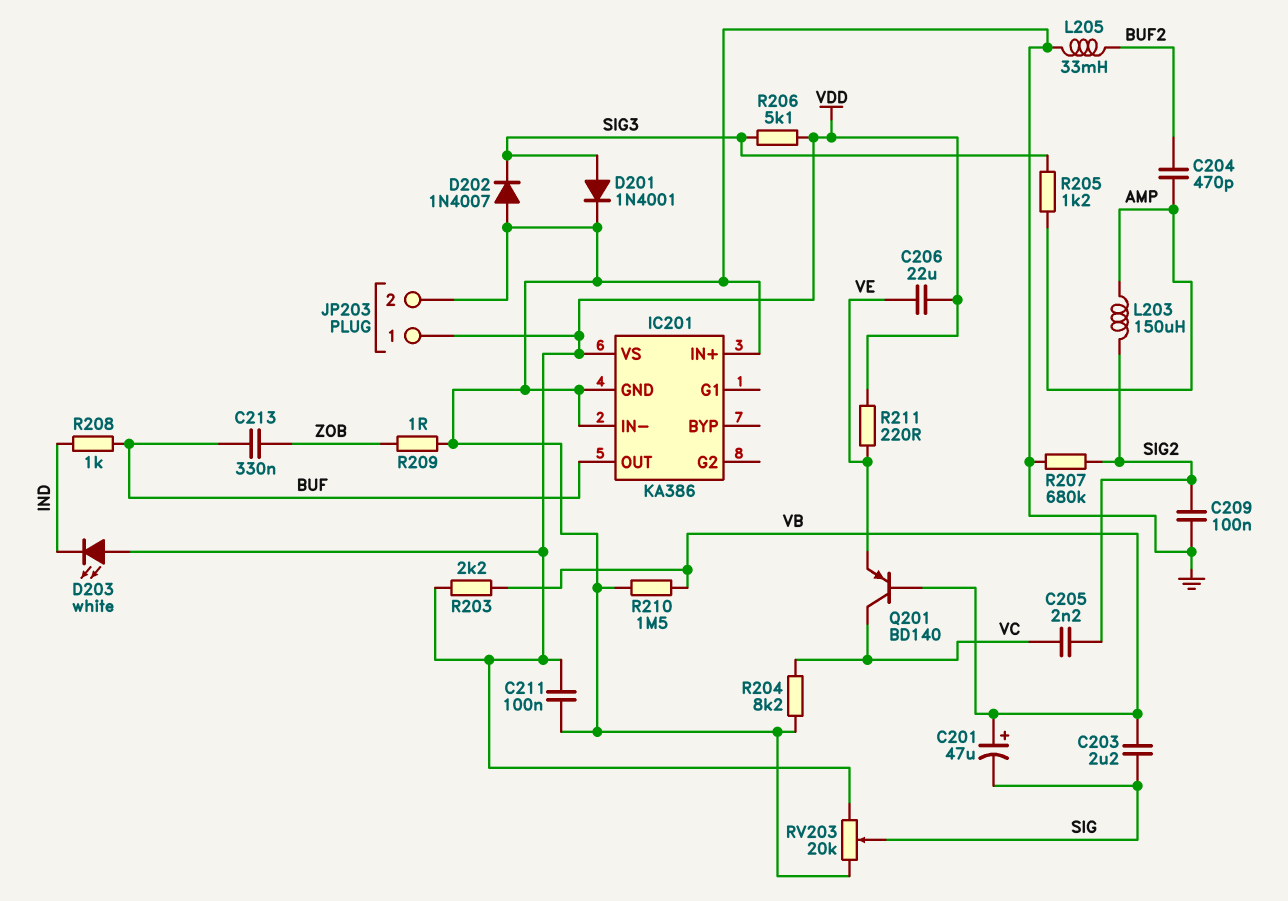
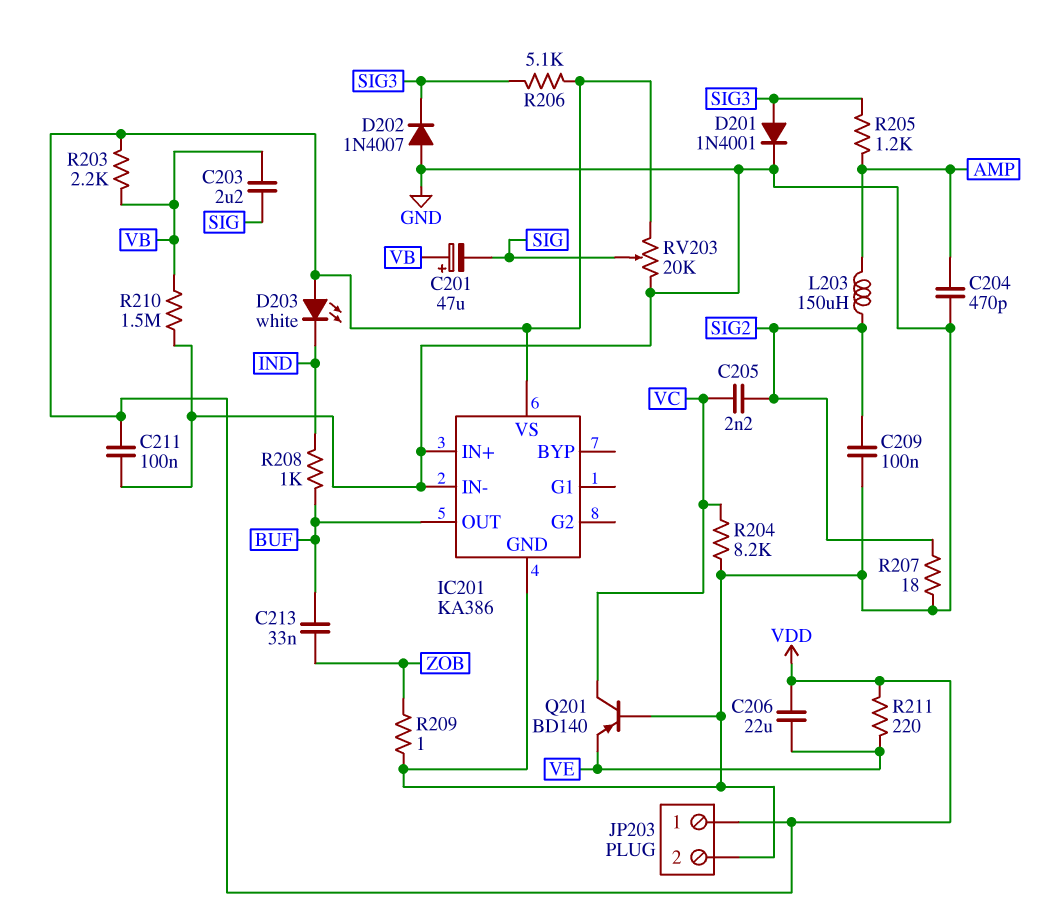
C204: 470pF (AMP, BUF2) -> 470pF (AMP, GND)
C213: 330nF (BUF, ZOB) -> 33nF (BUF, ZOB)
L205: 33mH (BUF2, GND) -> none
Q201: PNP BD140 (B VB, C VC, E VE) -> PNP BD140 (B GND, C VC, E VE)
R207: 680k (GND, SIG2) -> 18 (GND, SIG2)

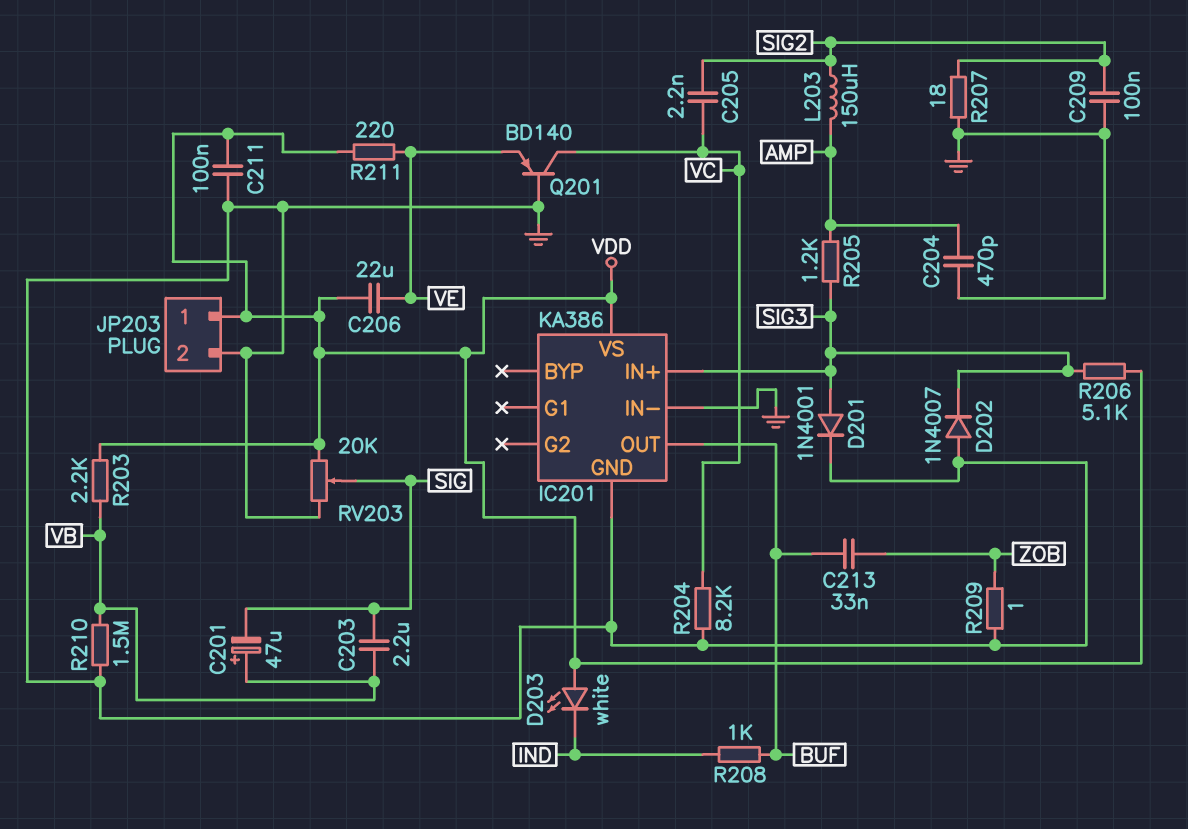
IC201 pin IN+: GND -> SIG3

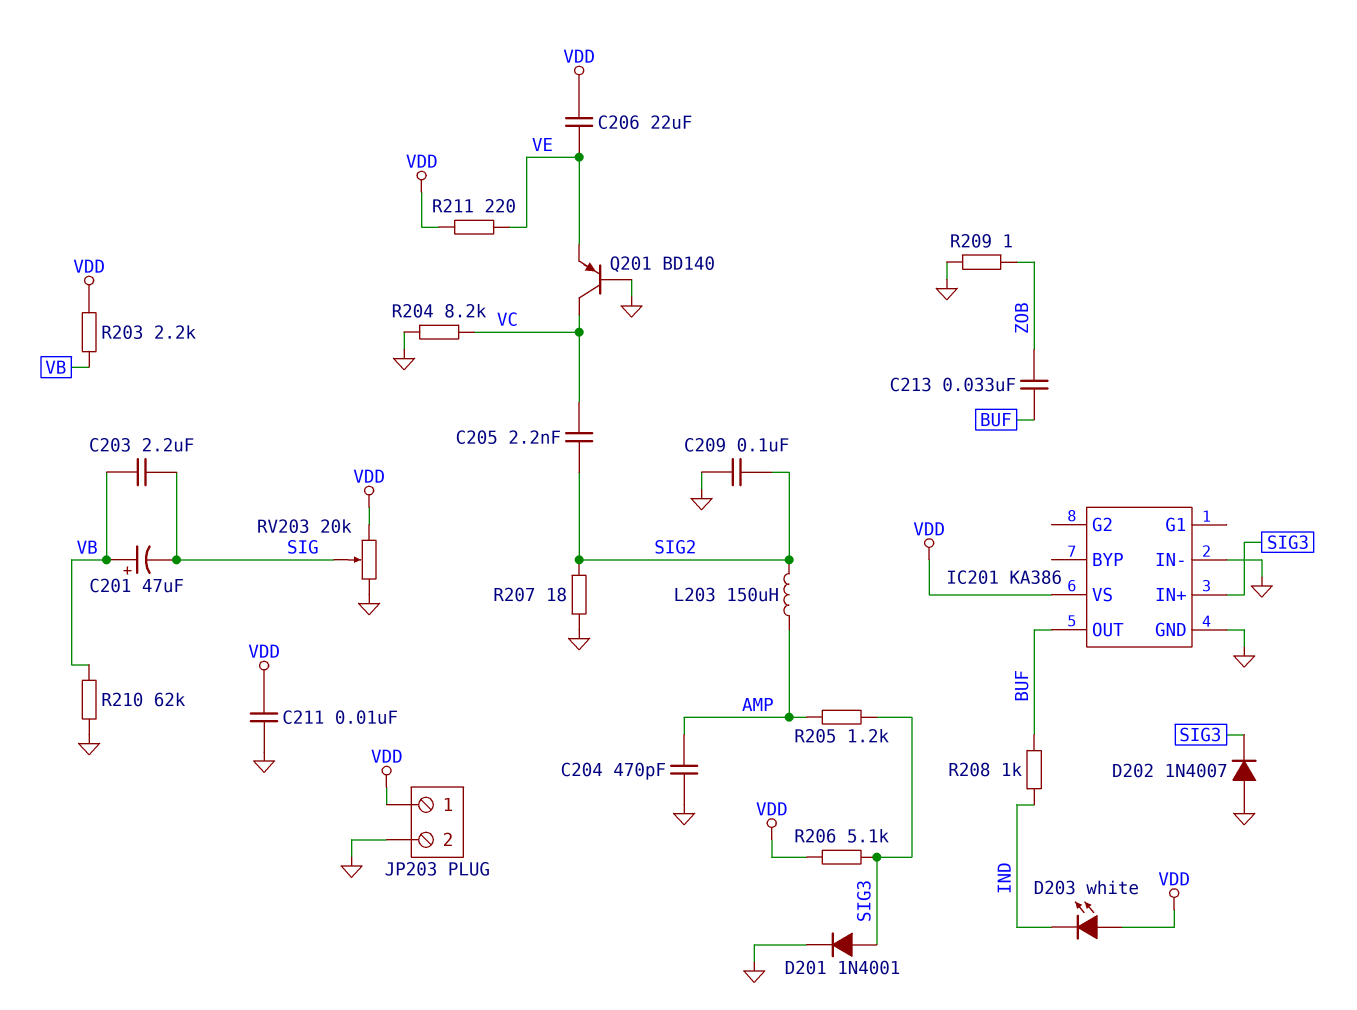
C211: 100nF (GND, VDD) -> 10nF (GND, VDD)
R210: 1.5M (GND, VB) -> 62k (GND, VB)

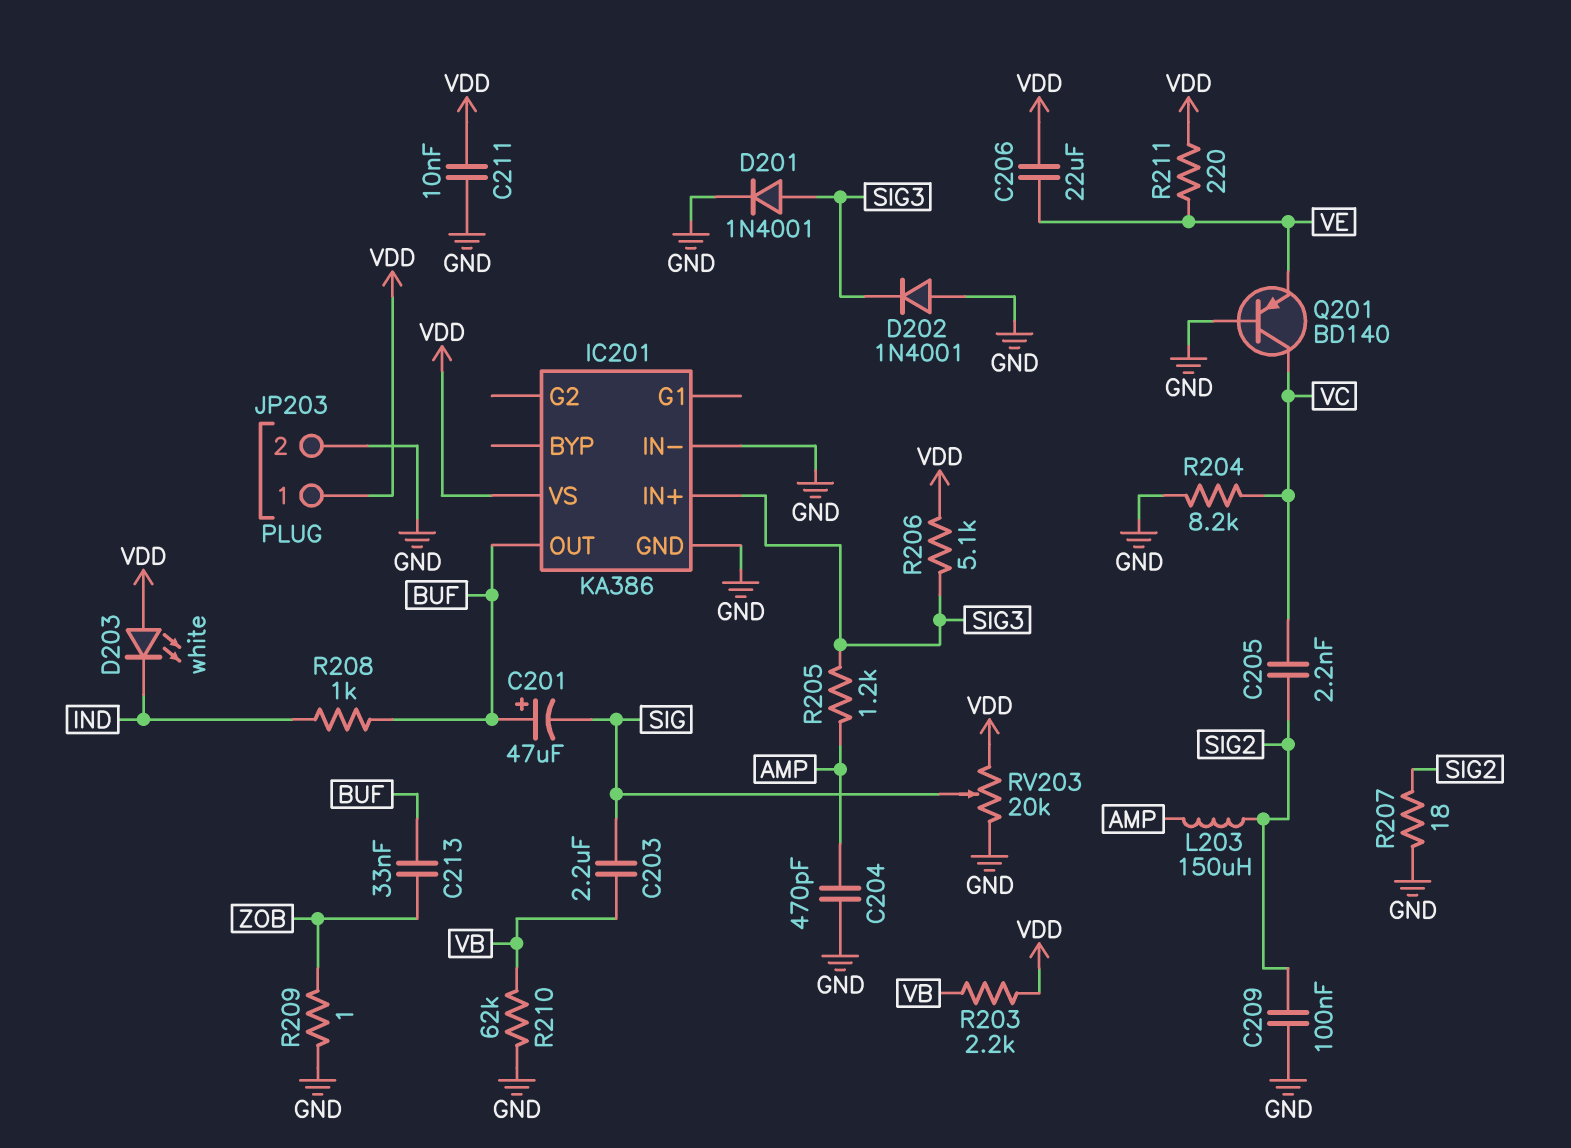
C201: 47uF (plus VB, minus SIG) -> 47uF (plus BUF, minus SIG)
D202: diode 1N4007 (A GND, K SIG3) -> diode 1N4001 (A GND, K SIG3)

